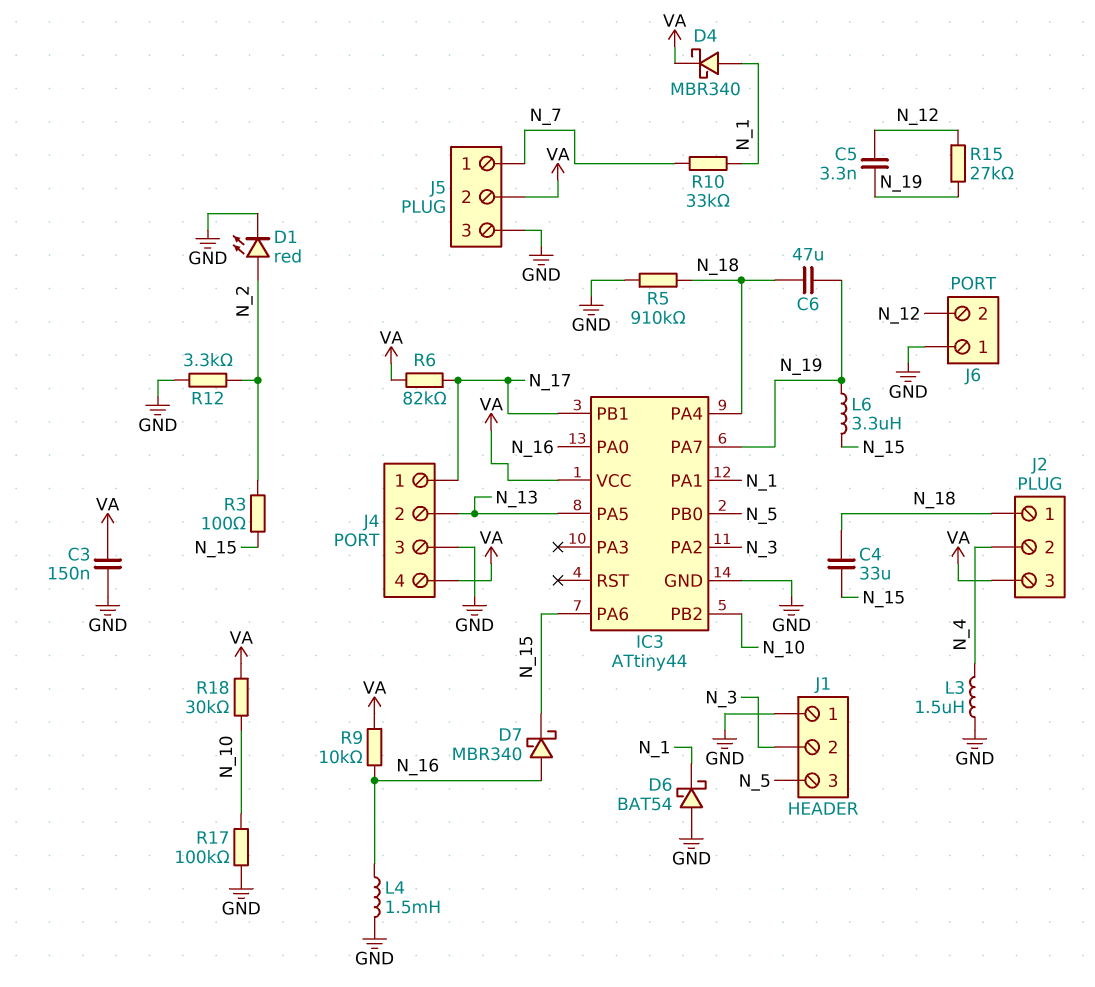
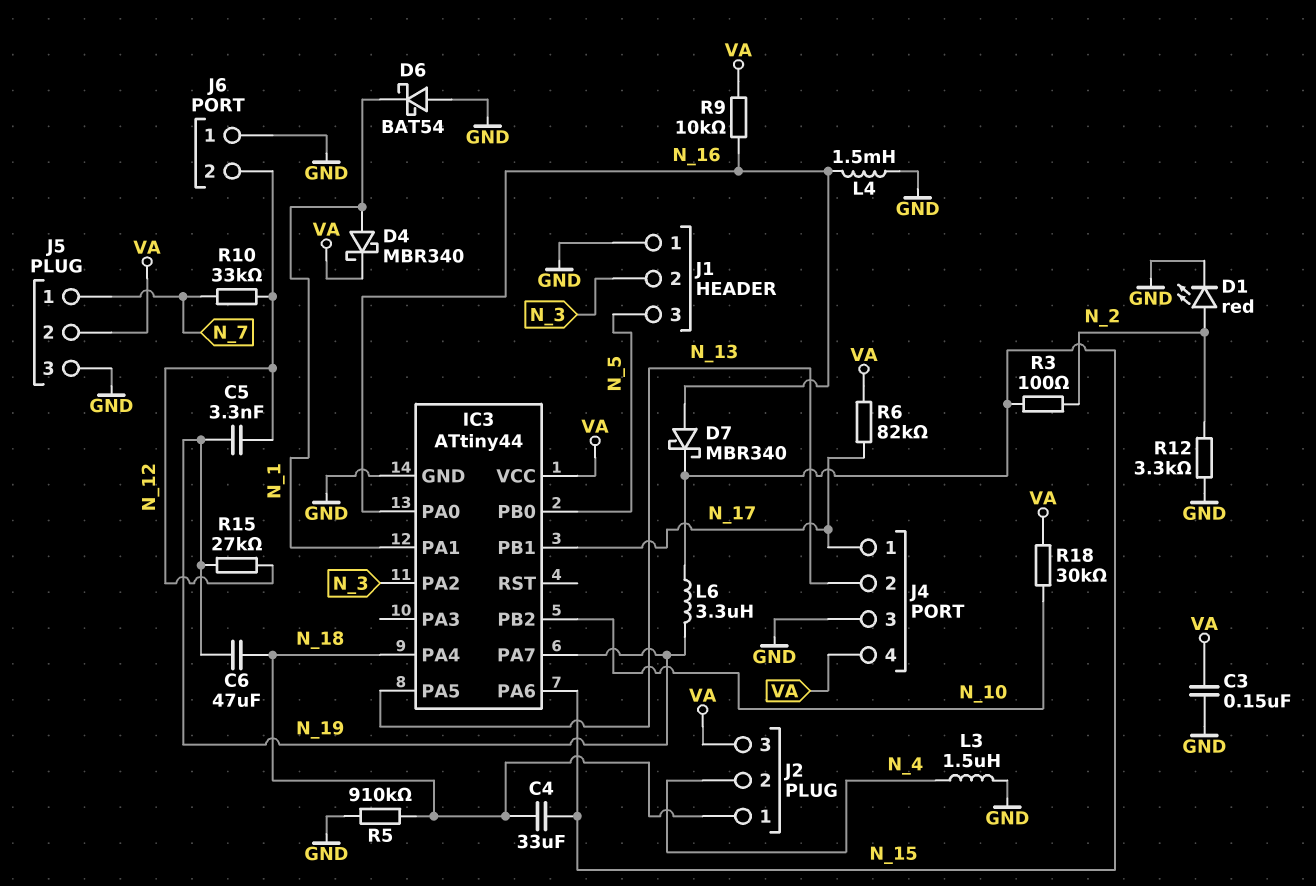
R10: 33k (N_1, N_7) -> 33k (N_7, N_12)
R17: 100k (GND, N_10) -> none

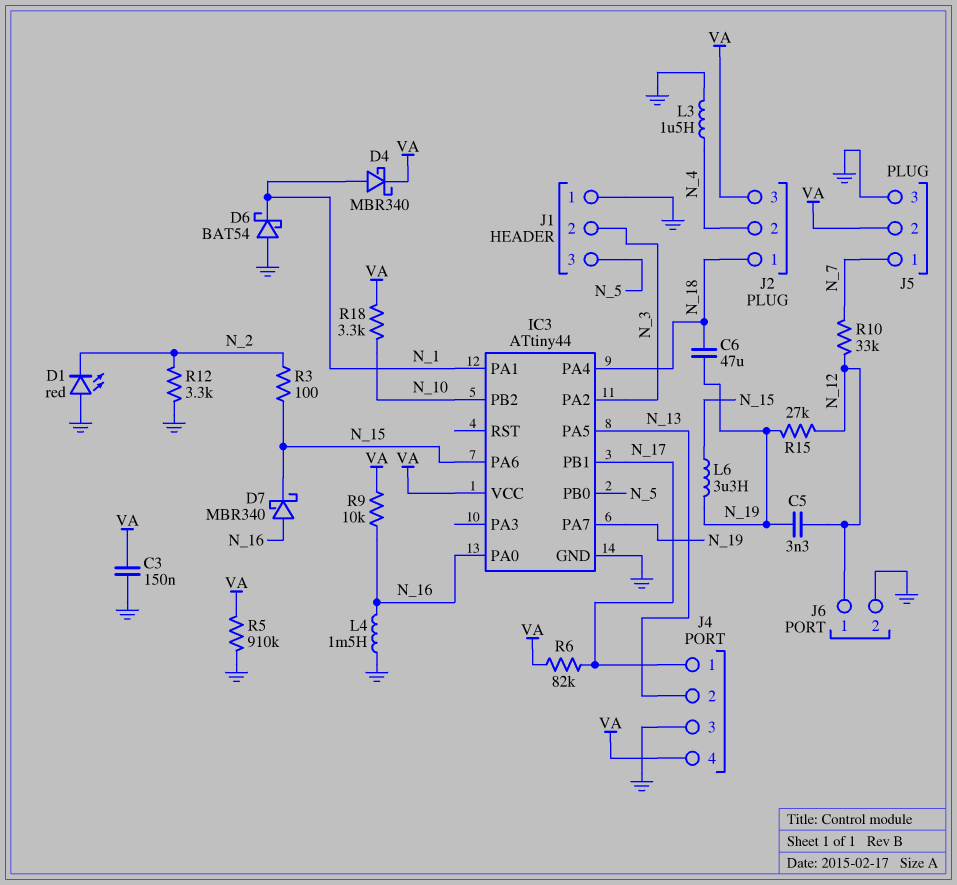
C4: 33uF (N_15, N_18) -> none
D1: LED red (A N_2, K GND) -> LED red (A GND, K N_2)
J6 pin 1: GND -> N_12
J6 pin 2: N_12 -> GND
R5: 910k (GND, N_18) -> 910k (GND, VA)
R18: 30k (N_10, VA) -> 3.3k (N_10, VA)

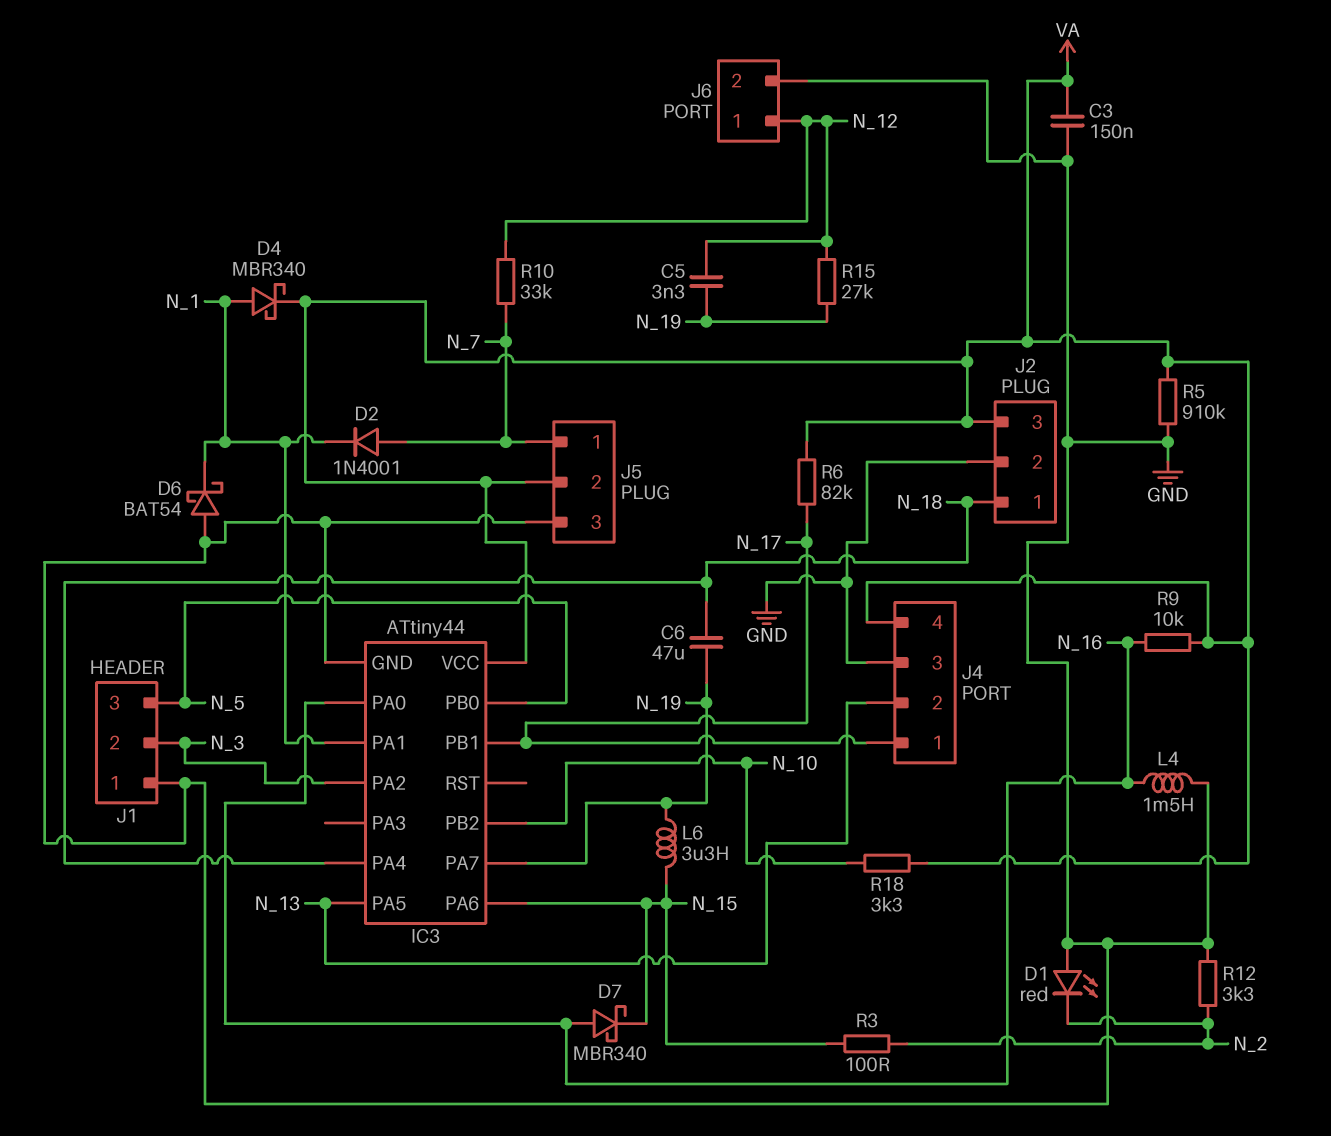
D2: none -> diode 1N4001 (A N_7, K N_1)
J2 pin 2: N_4 -> GND
L3: 1.5uH (GND, N_4) -> none

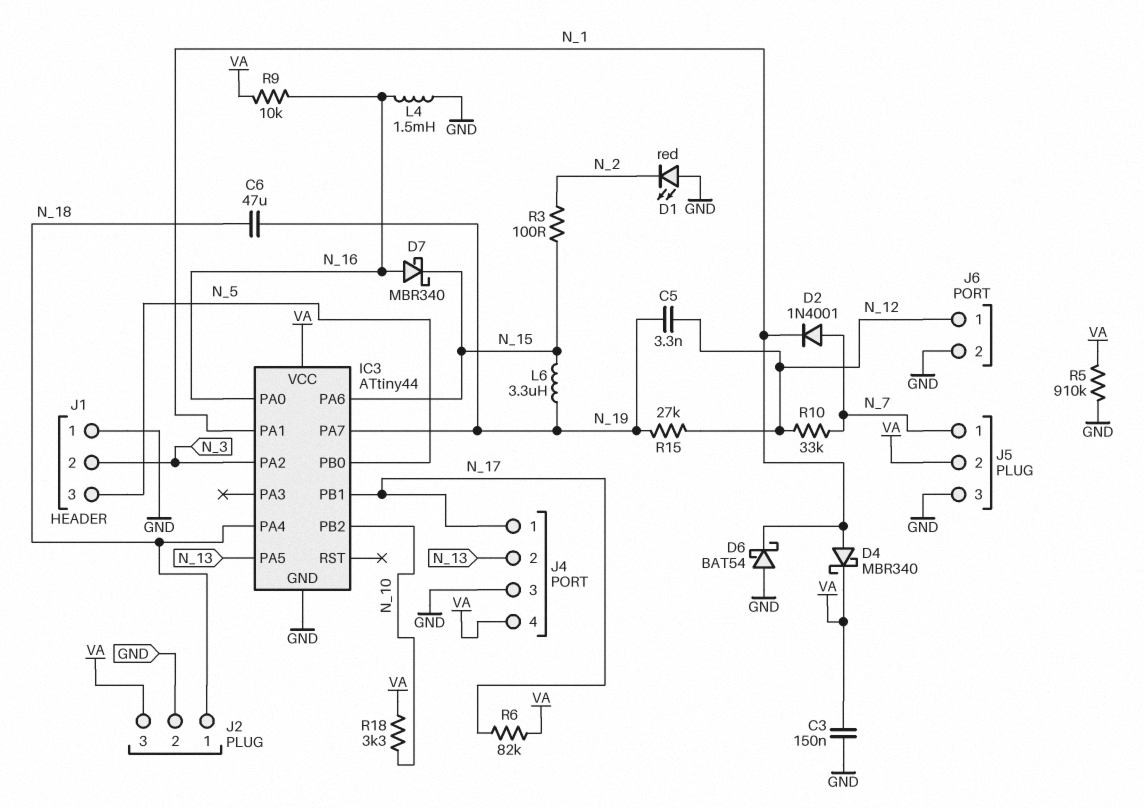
R12: 3.3k (GND, N_2) -> none

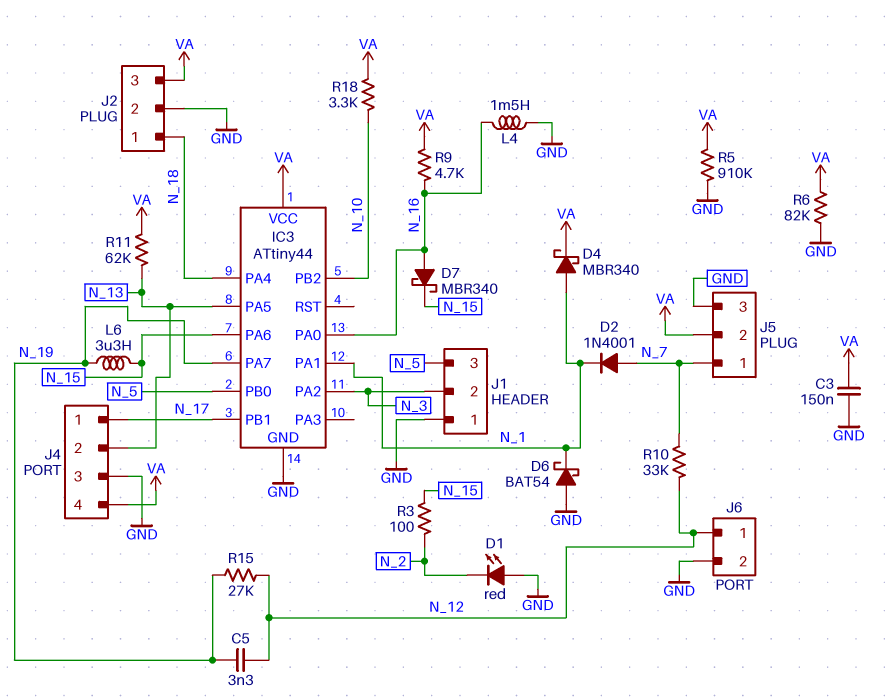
C6: 47uF (N_18, N_19) -> none
R6: 82k (N_17, VA) -> 82k (GND, VA)
R9: 10k (N_16, VA) -> 4.7k (N_16, VA)
R11: none -> 62k (N_13, VA)

